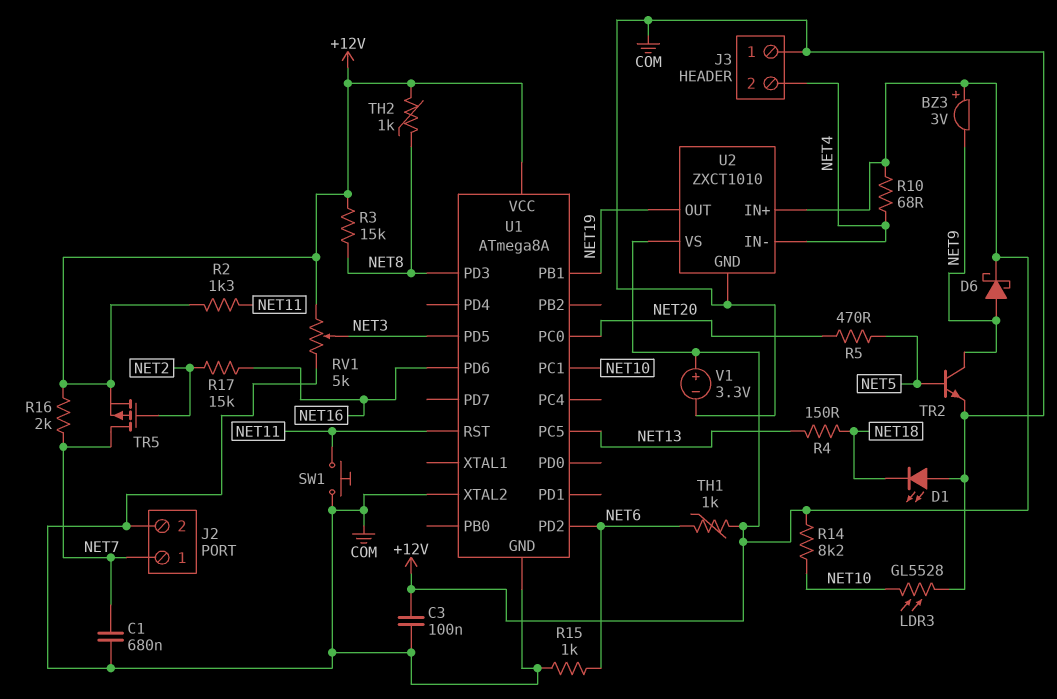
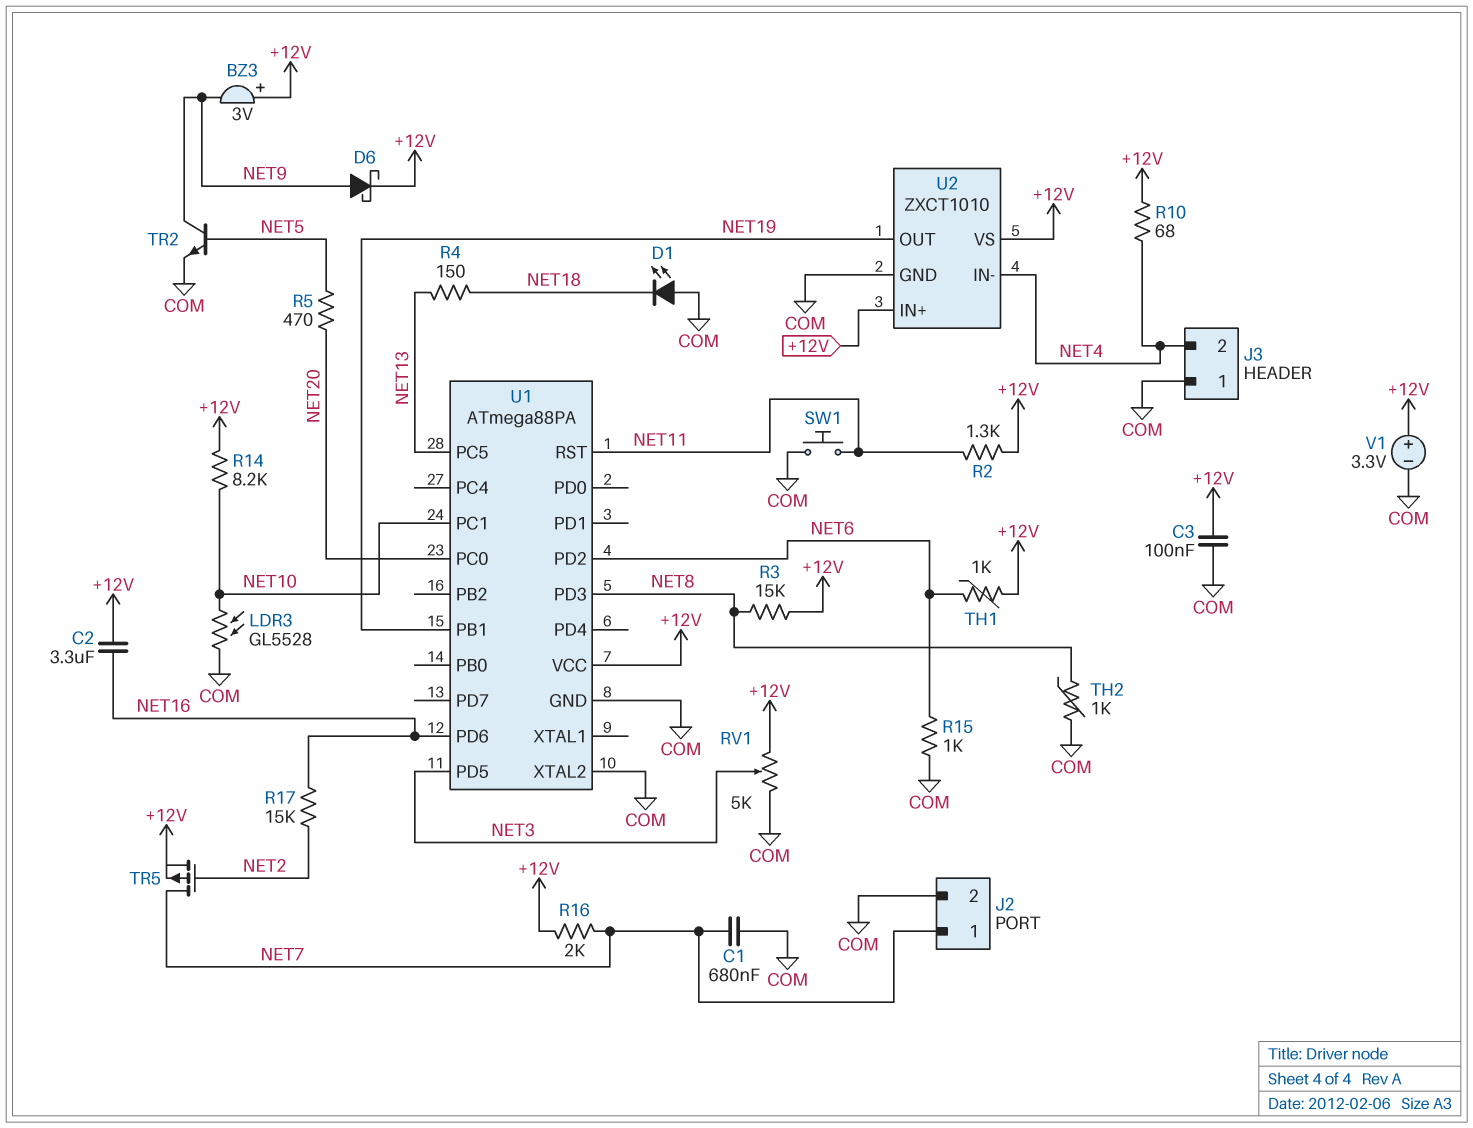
C2: none -> 3.3uF (+12V, NET16)
TH2: 1k (+12V, NET8) -> 1k (COM, NET8)
U1: ATmega8A -> ATmega88PA

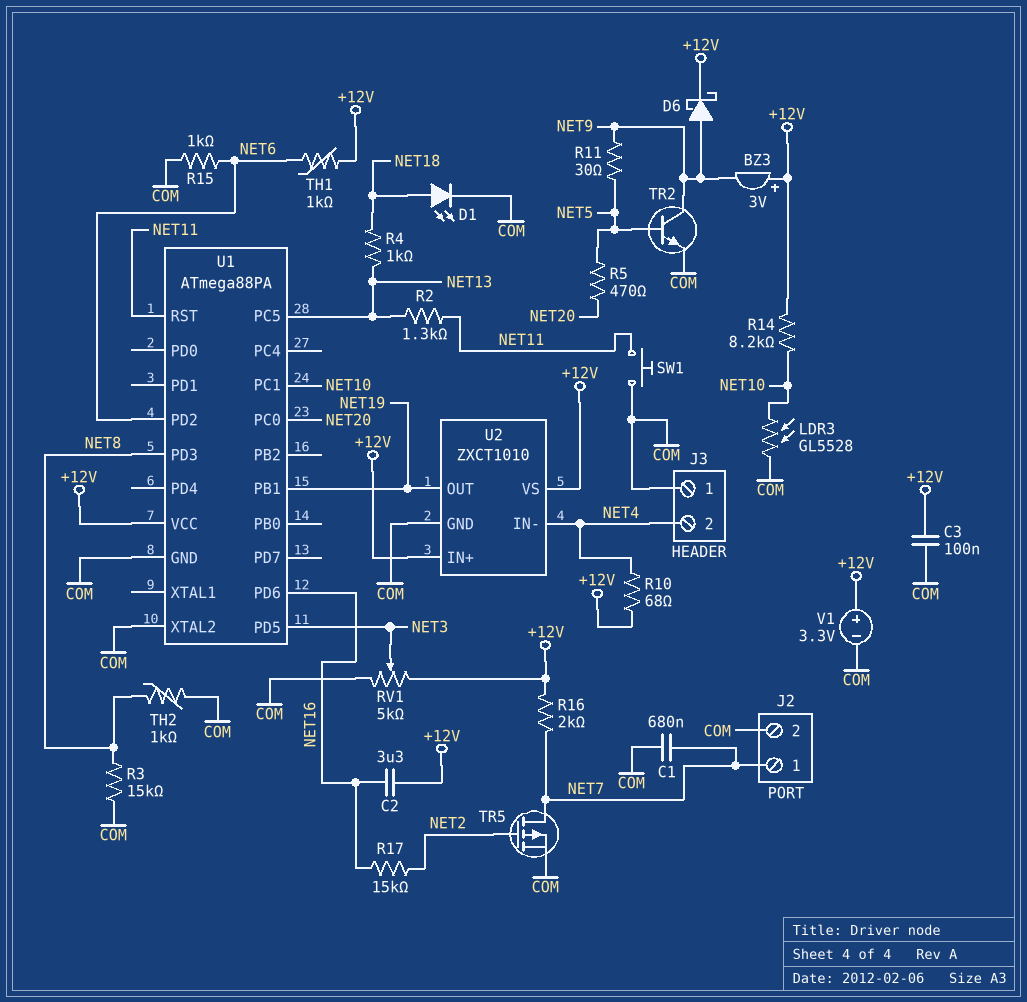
D1: LED (A COM, K NET18) -> LED (A NET18, K COM)
R2: 1.3k (+12V, NET11) -> 1.3k (NET11, NET13)
R3: 15k (+12V, NET8) -> 15k (COM, NET8)
R4: 150 (NET13, NET18) -> 1k (NET13, NET18)
R11: none -> 30 (NET5, NET9)
TR5: PMOS (G NET2, D NET7, S +12V) -> PMOS (G NET2, D NET7, S COM)

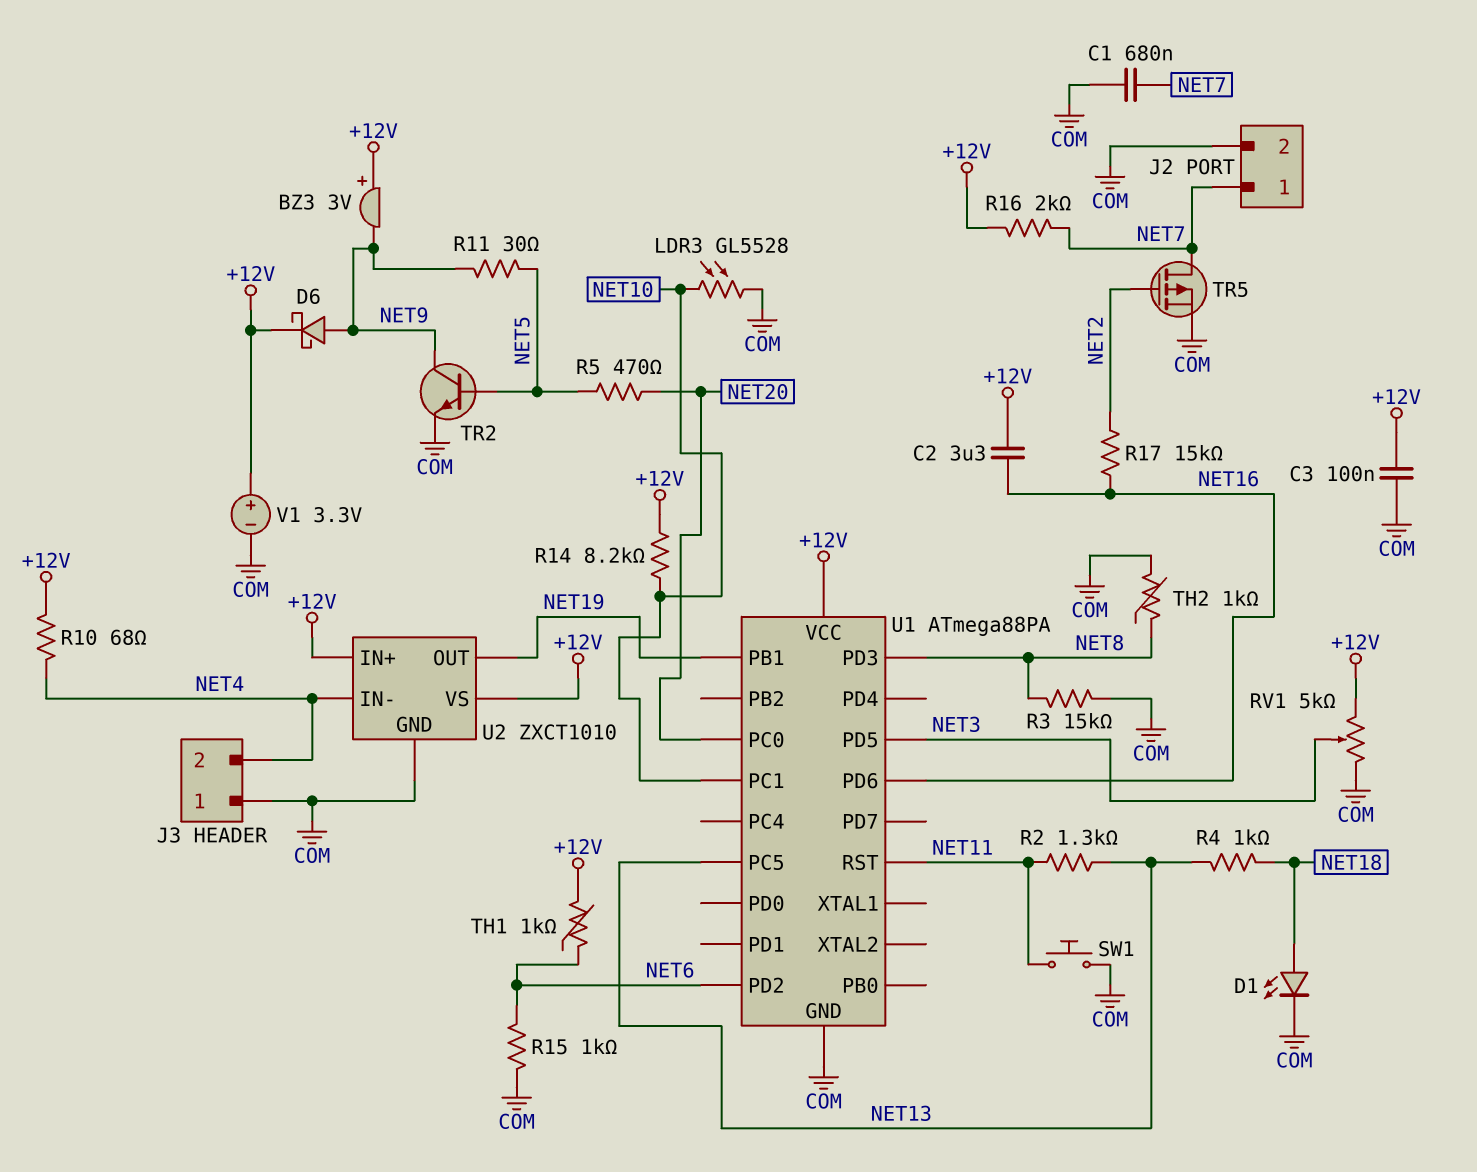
U1 pin XTAL2: COM -> none

